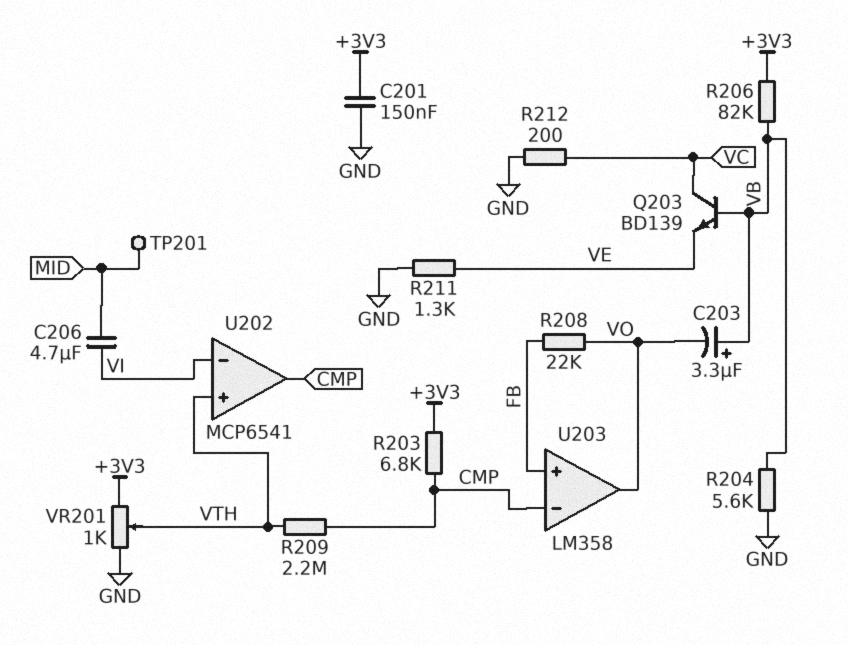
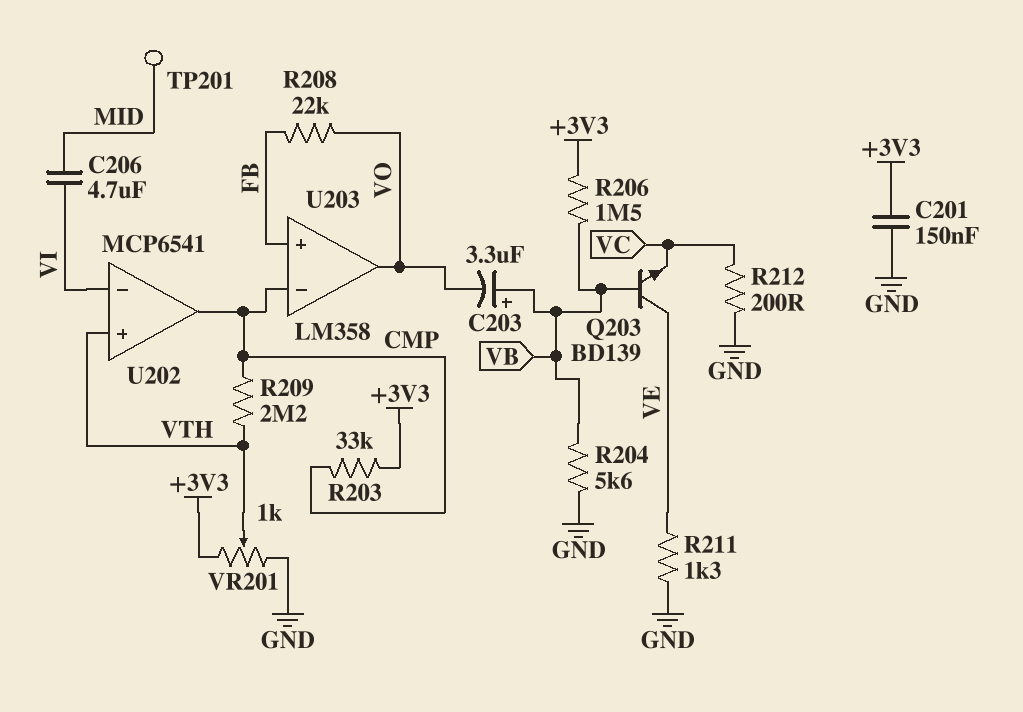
Q203: NPN BD139 (B VB, C VC, E VE) -> NPN BD139 (B VB, C VE, E VC)
R203: 6.8k (+3V3, CMP) -> 33k (+3V3, CMP)
R206: 82k (+3V3, VB) -> 1.5M (+3V3, VB)

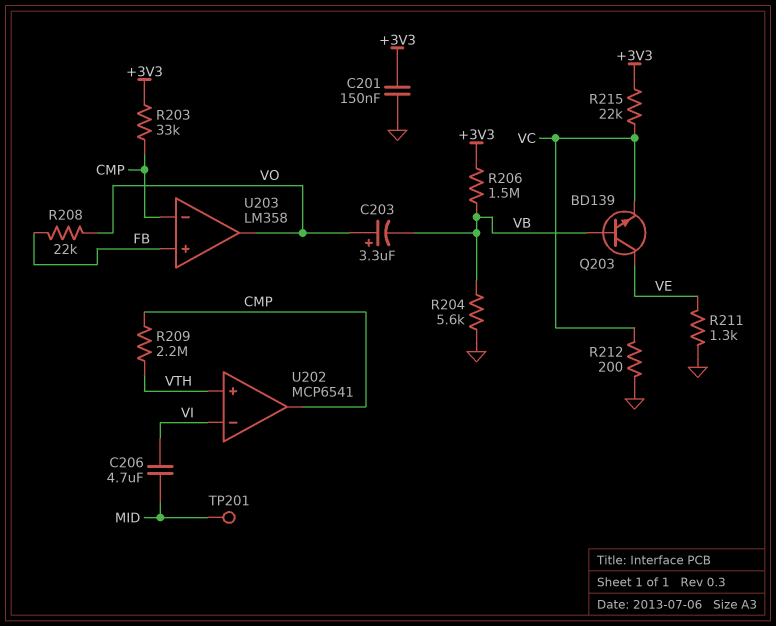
C203: 3.3uF (plus VB, minus VO) -> 3.3uF (plus VO, minus VB)
R215: none -> 22k (+3V3, VC)
VR201: 1k (+3V3, GND, wiper VTH) -> none

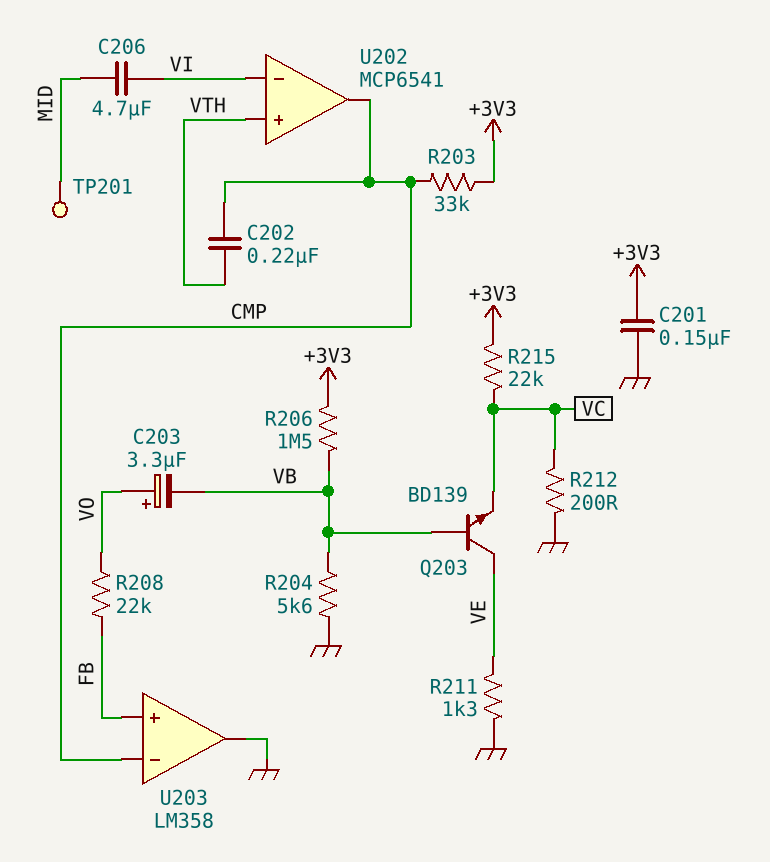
C202: none -> 220nF (CMP, VTH)
R209: 2.2M (CMP, VTH) -> none
U203 pin out: VO -> GND

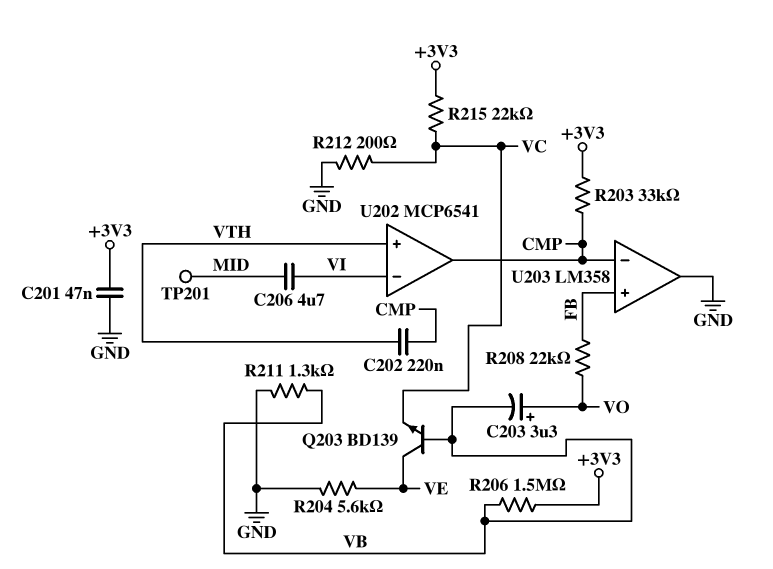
C201: 150nF (+3V3, GND) -> 47nF (+3V3, GND)
R204: 5.6k (GND, VB) -> 5.6k (GND, VE)
R211: 1.3k (GND, VE) -> 1.3k (GND, VB)

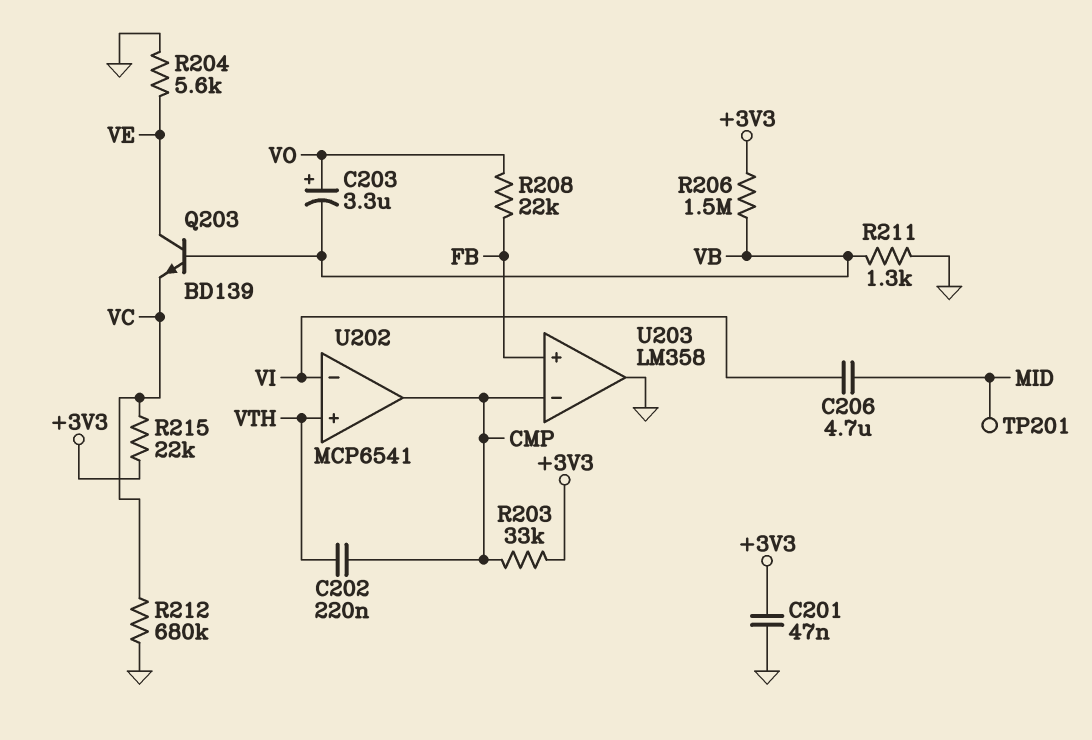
R212: 200 (GND, VC) -> 680k (GND, VC)

